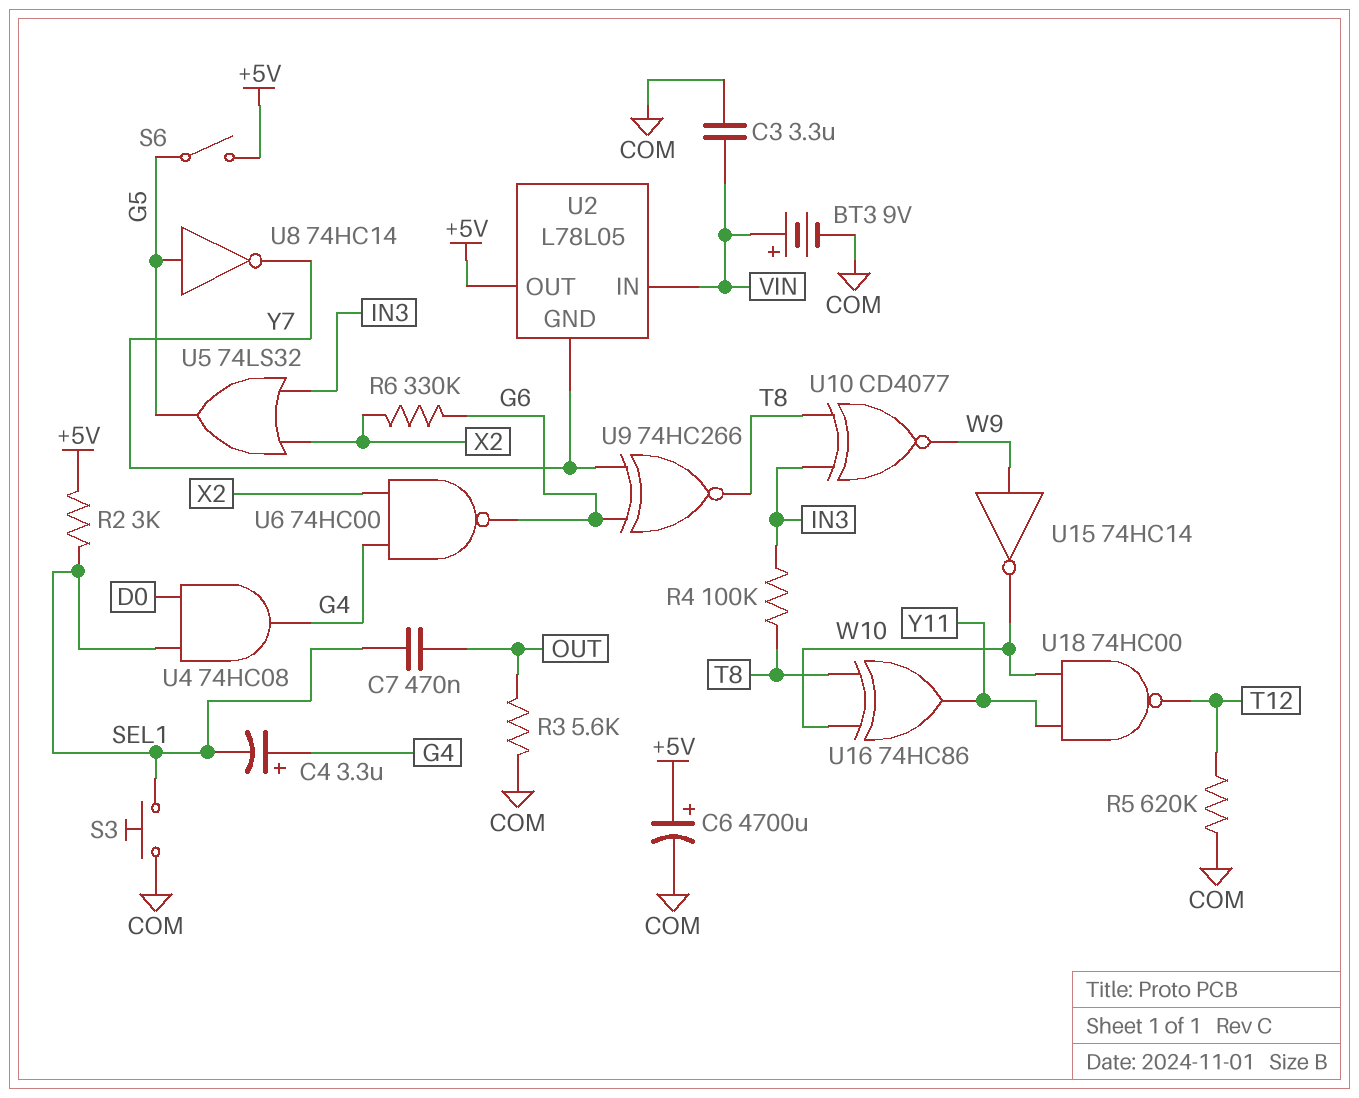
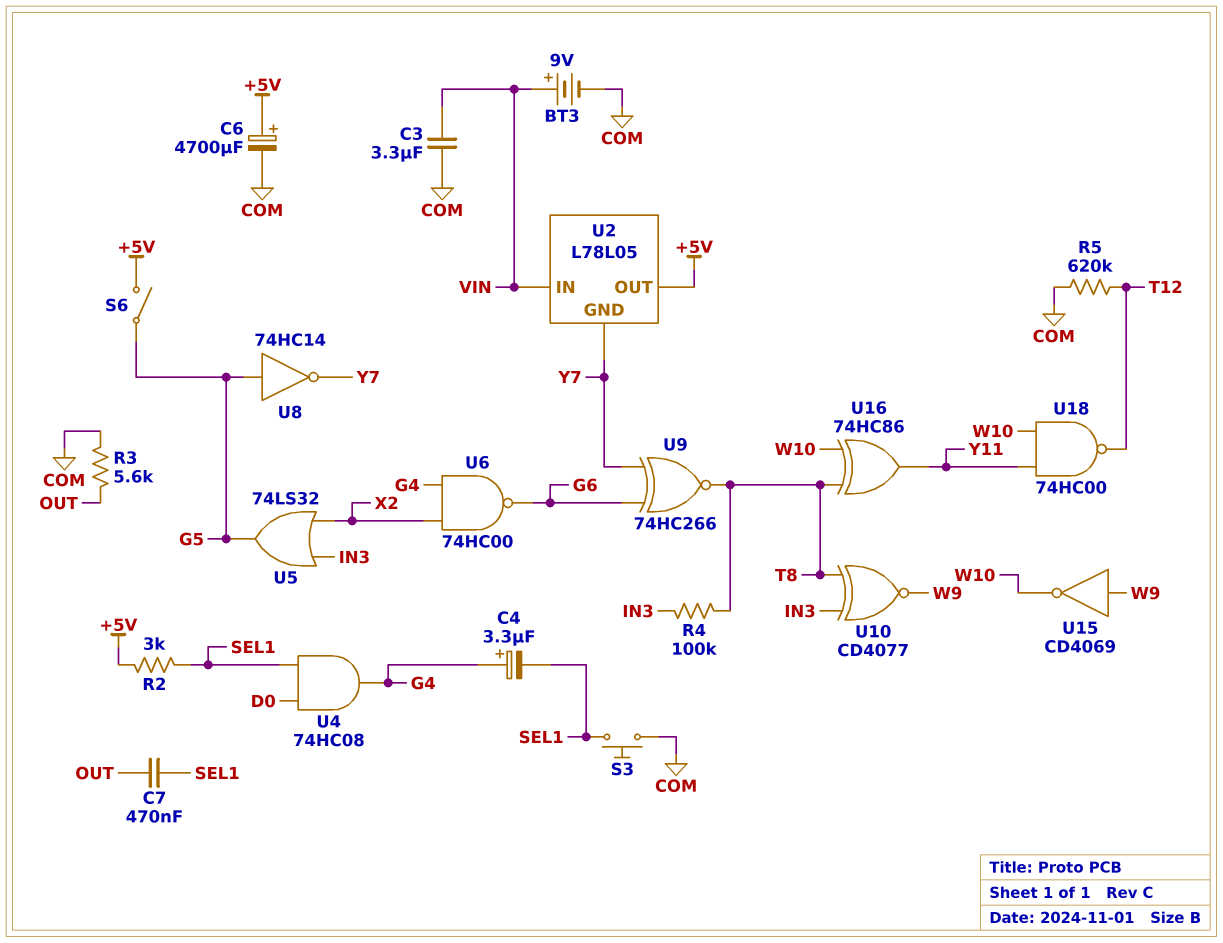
R6: 330k (G6, X2) -> none
U15: NOT 74HC14 (in W9, out W10) -> NOT CD4069 (in W9, out W10)

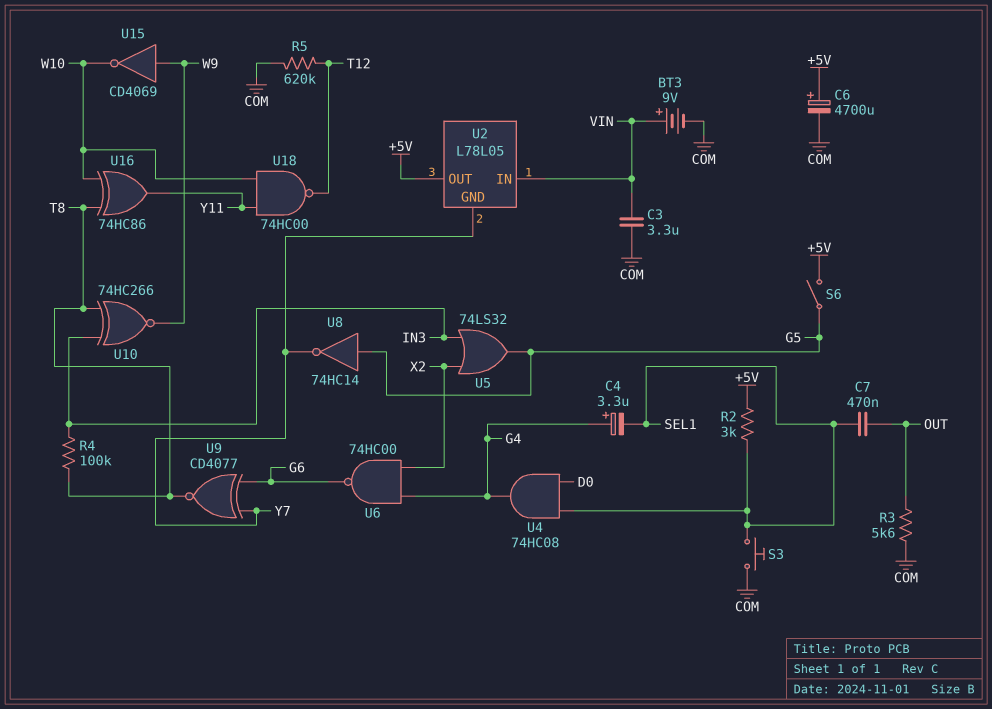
U9: XNOR 74HC266 (in G6, in Y7, out T8) -> XNOR CD4077 (in G6, in Y7, out T8)
U10: XNOR CD4077 (in IN3, in T8, out W9) -> XNOR 74HC266 (in IN3, in T8, out W9)

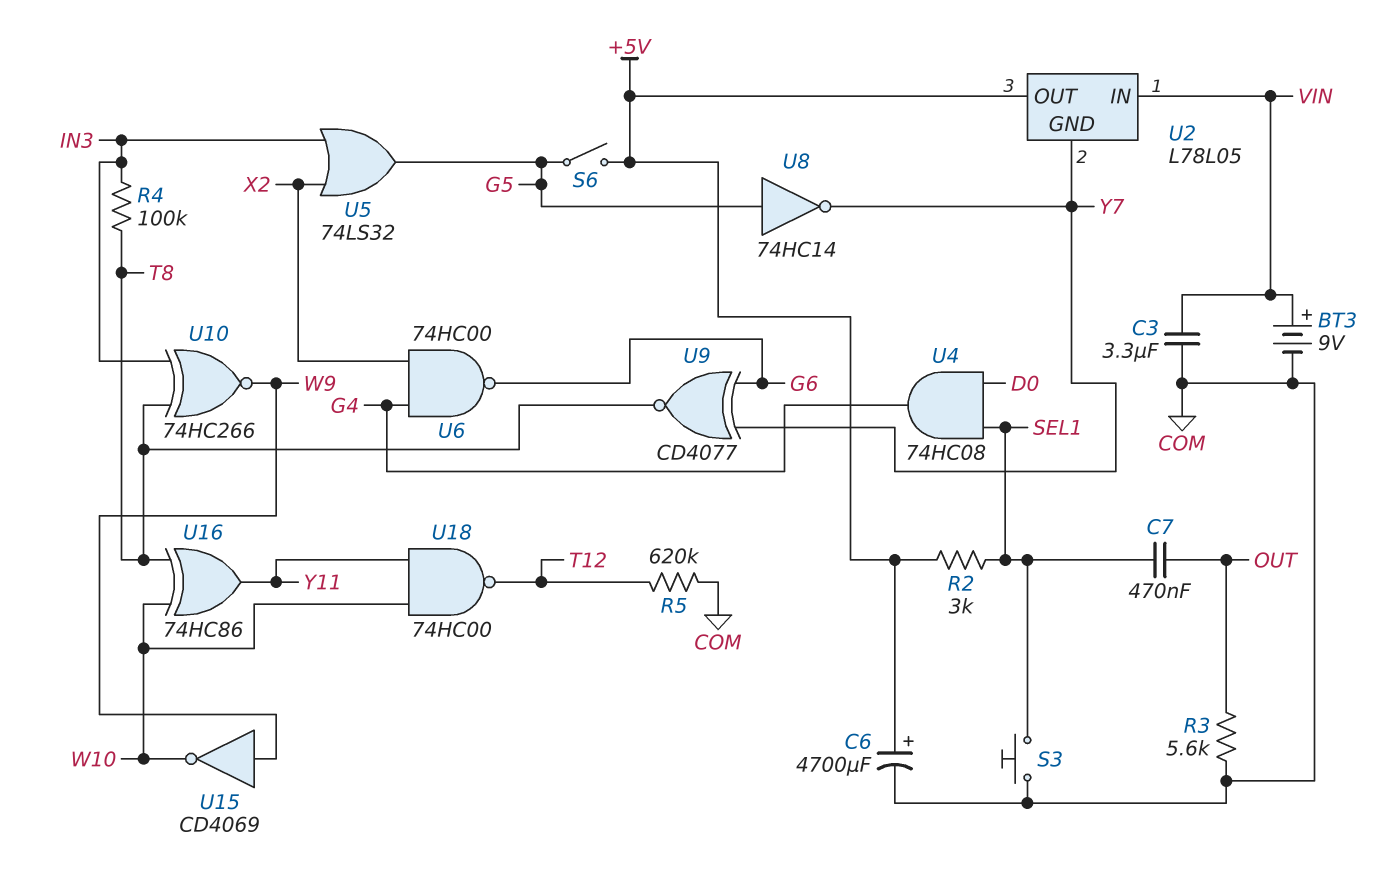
C4: 3.3uF (plus G4, minus SEL1) -> none

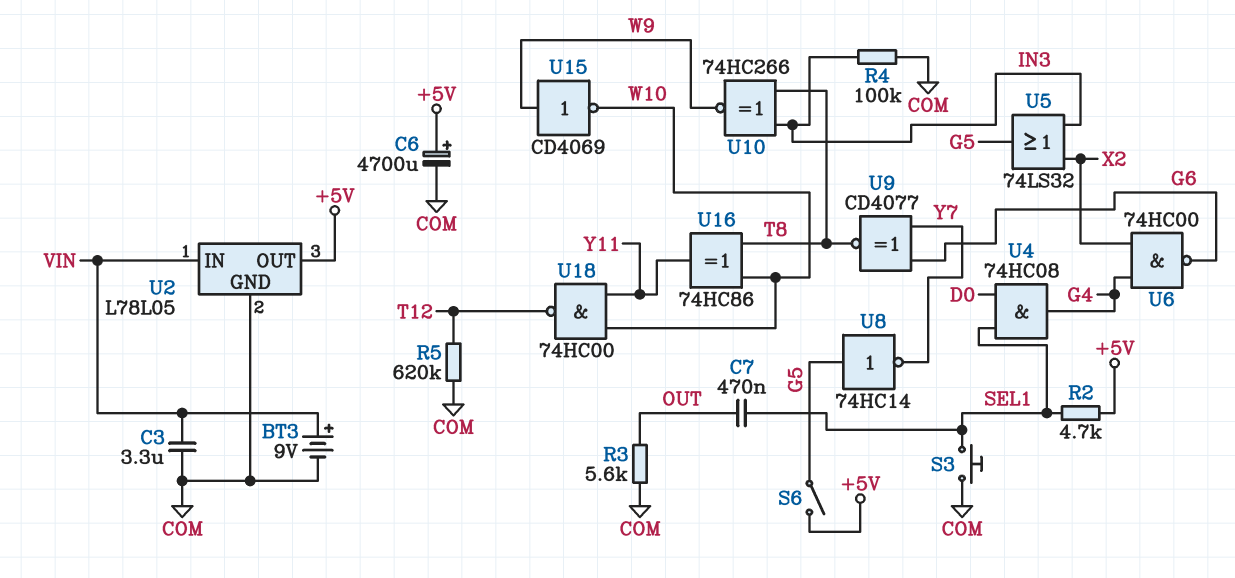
R2: 3k (+5V, SEL1) -> 4.7k (+5V, SEL1)
R4: 100k (IN3, T8) -> 100k (COM, IN3)
U2 pin GND: Y7 -> COM

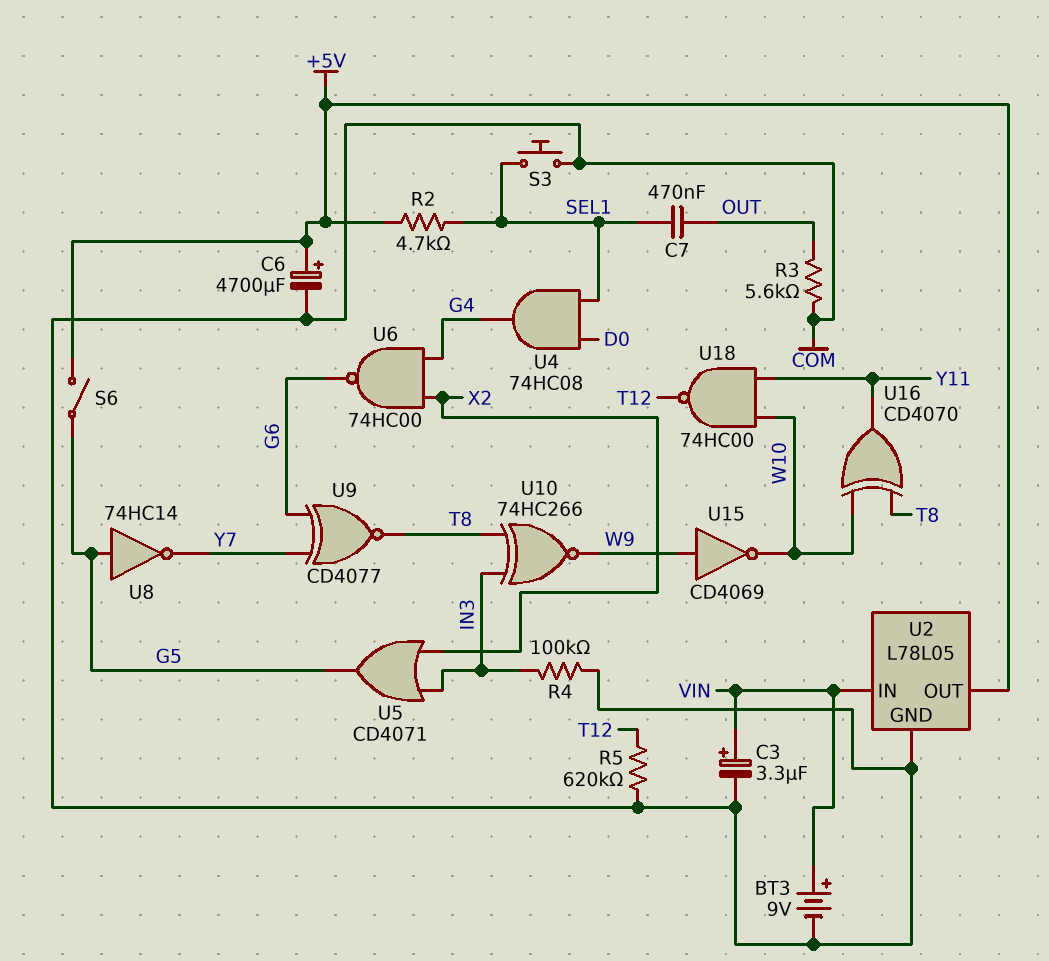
C3: 3.3uF (COM, VIN) -> 3.3uF (plus VIN, minus COM)
U5: OR 74LS32 (in IN3, in X2, out G5) -> OR CD4071 (in IN3, in X2, out G5)
U16: XOR 74HC86 (in T8, in W10, out Y11) -> XOR CD4070 (in T8, in W10, out Y11)

